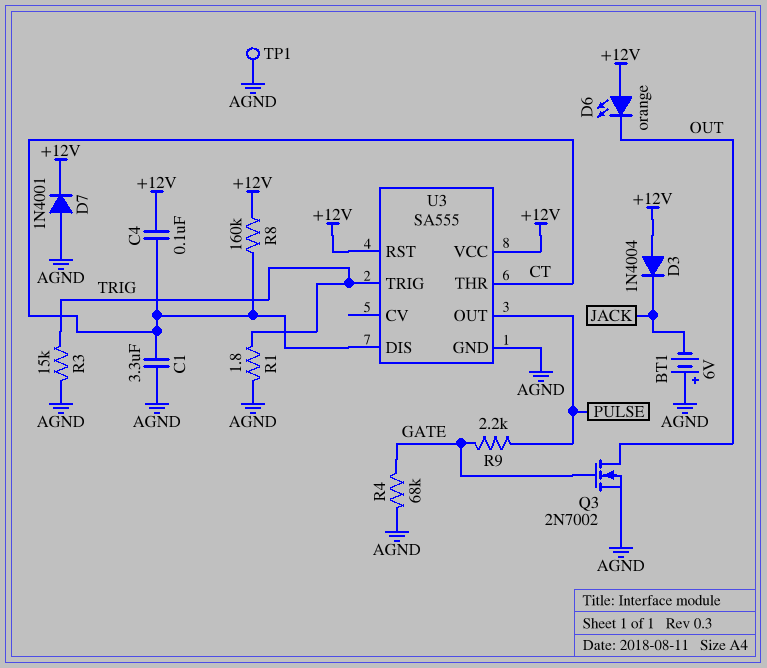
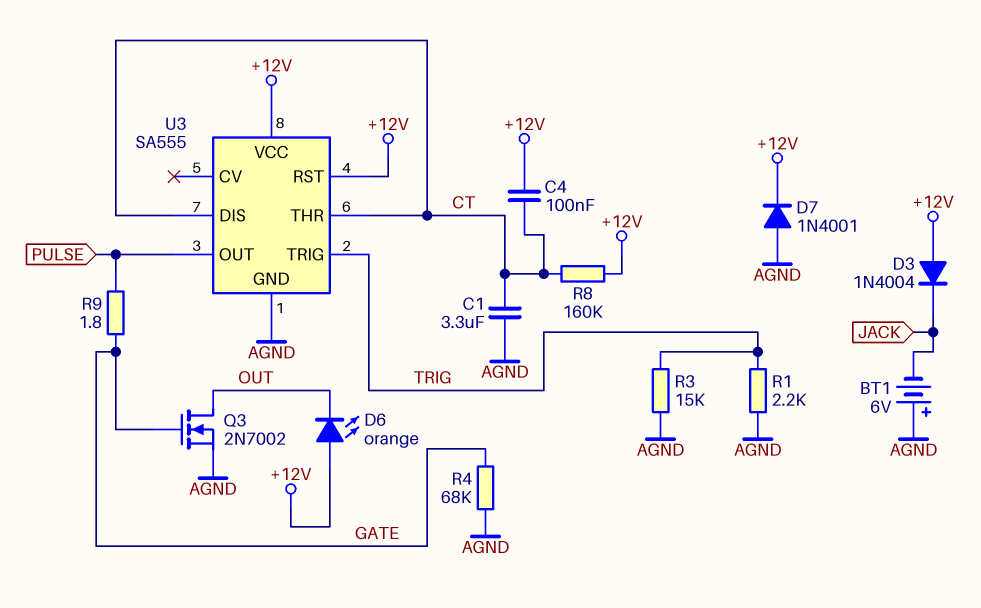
R1: 1.8 (AGND, TRIG) -> 2.2k (AGND, TRIG)
R9: 2.2k (GATE, PULSE) -> 1.8 (GATE, PULSE)
TP1: test point (AGND) -> none

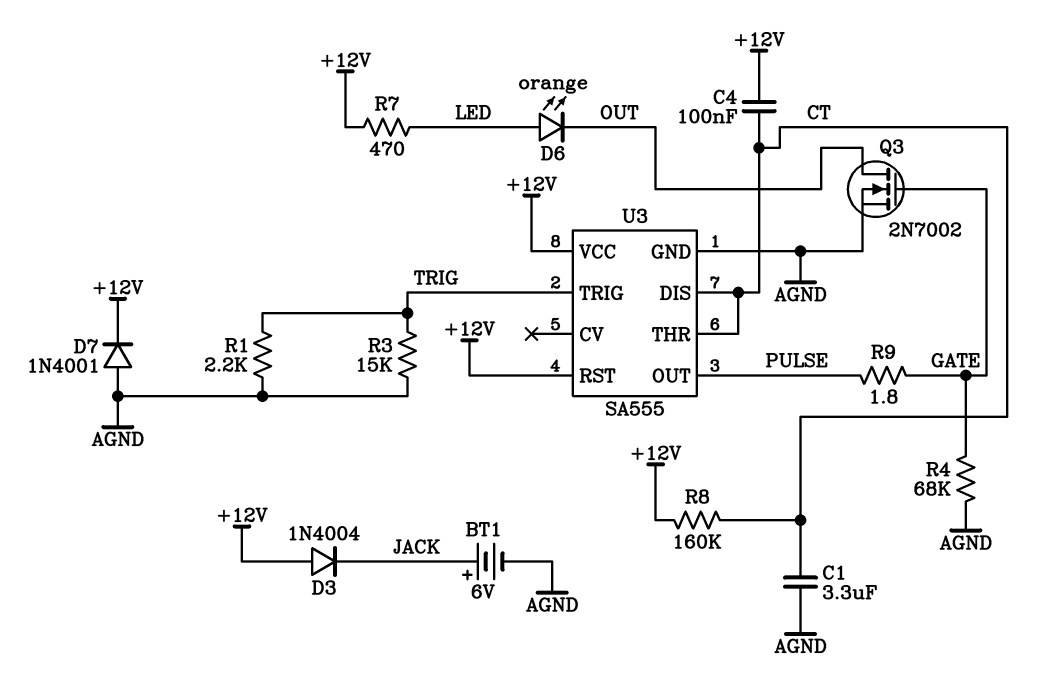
BT1: 6V (plus AGND, minus JACK) -> 6V (plus JACK, minus AGND)
D6: LED orange (A +12V, K OUT) -> LED orange (A LED, K OUT)
R7: none -> 470 (+12V, LED)

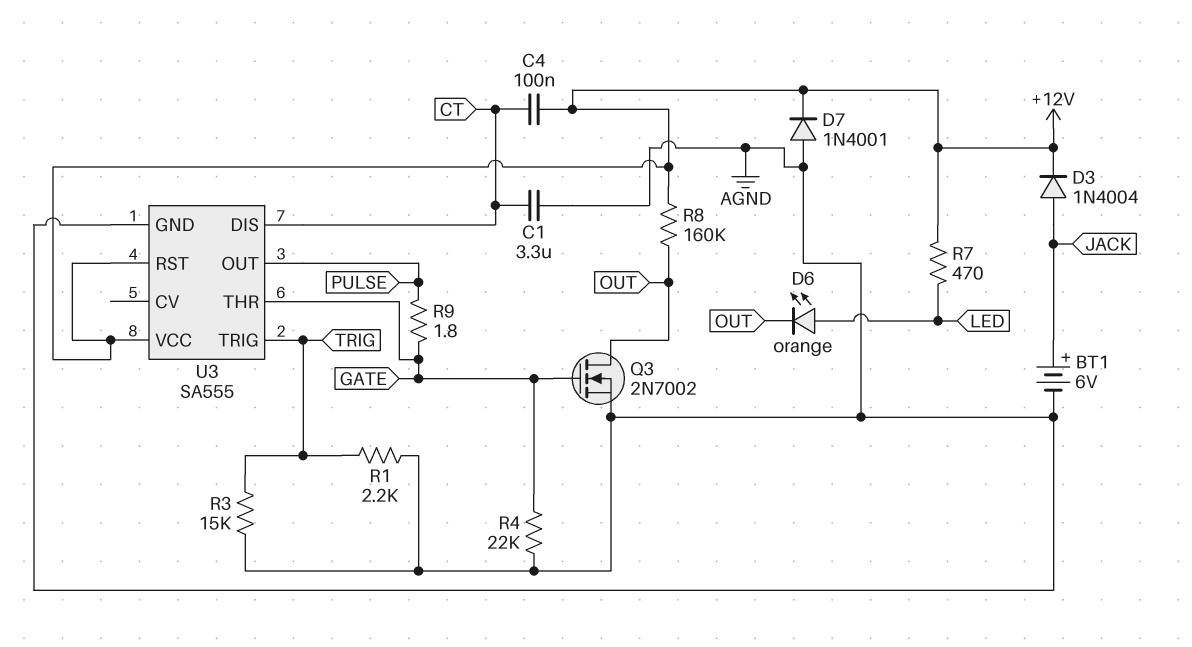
D3: diode 1N4004 (A +12V, K JACK) -> diode 1N4004 (A JACK, K +12V)
R4: 68k (AGND, GATE) -> 22k (AGND, GATE)
R8: 160k (+12V, CT) -> 160k (+12V, OUT)
U3 pin THR: CT -> GATE

